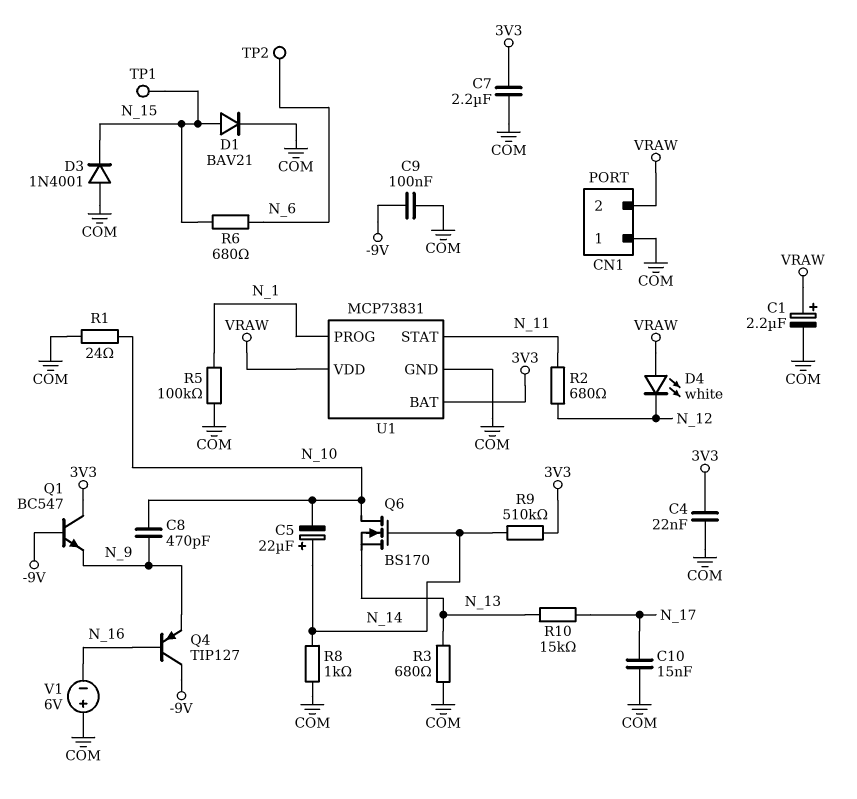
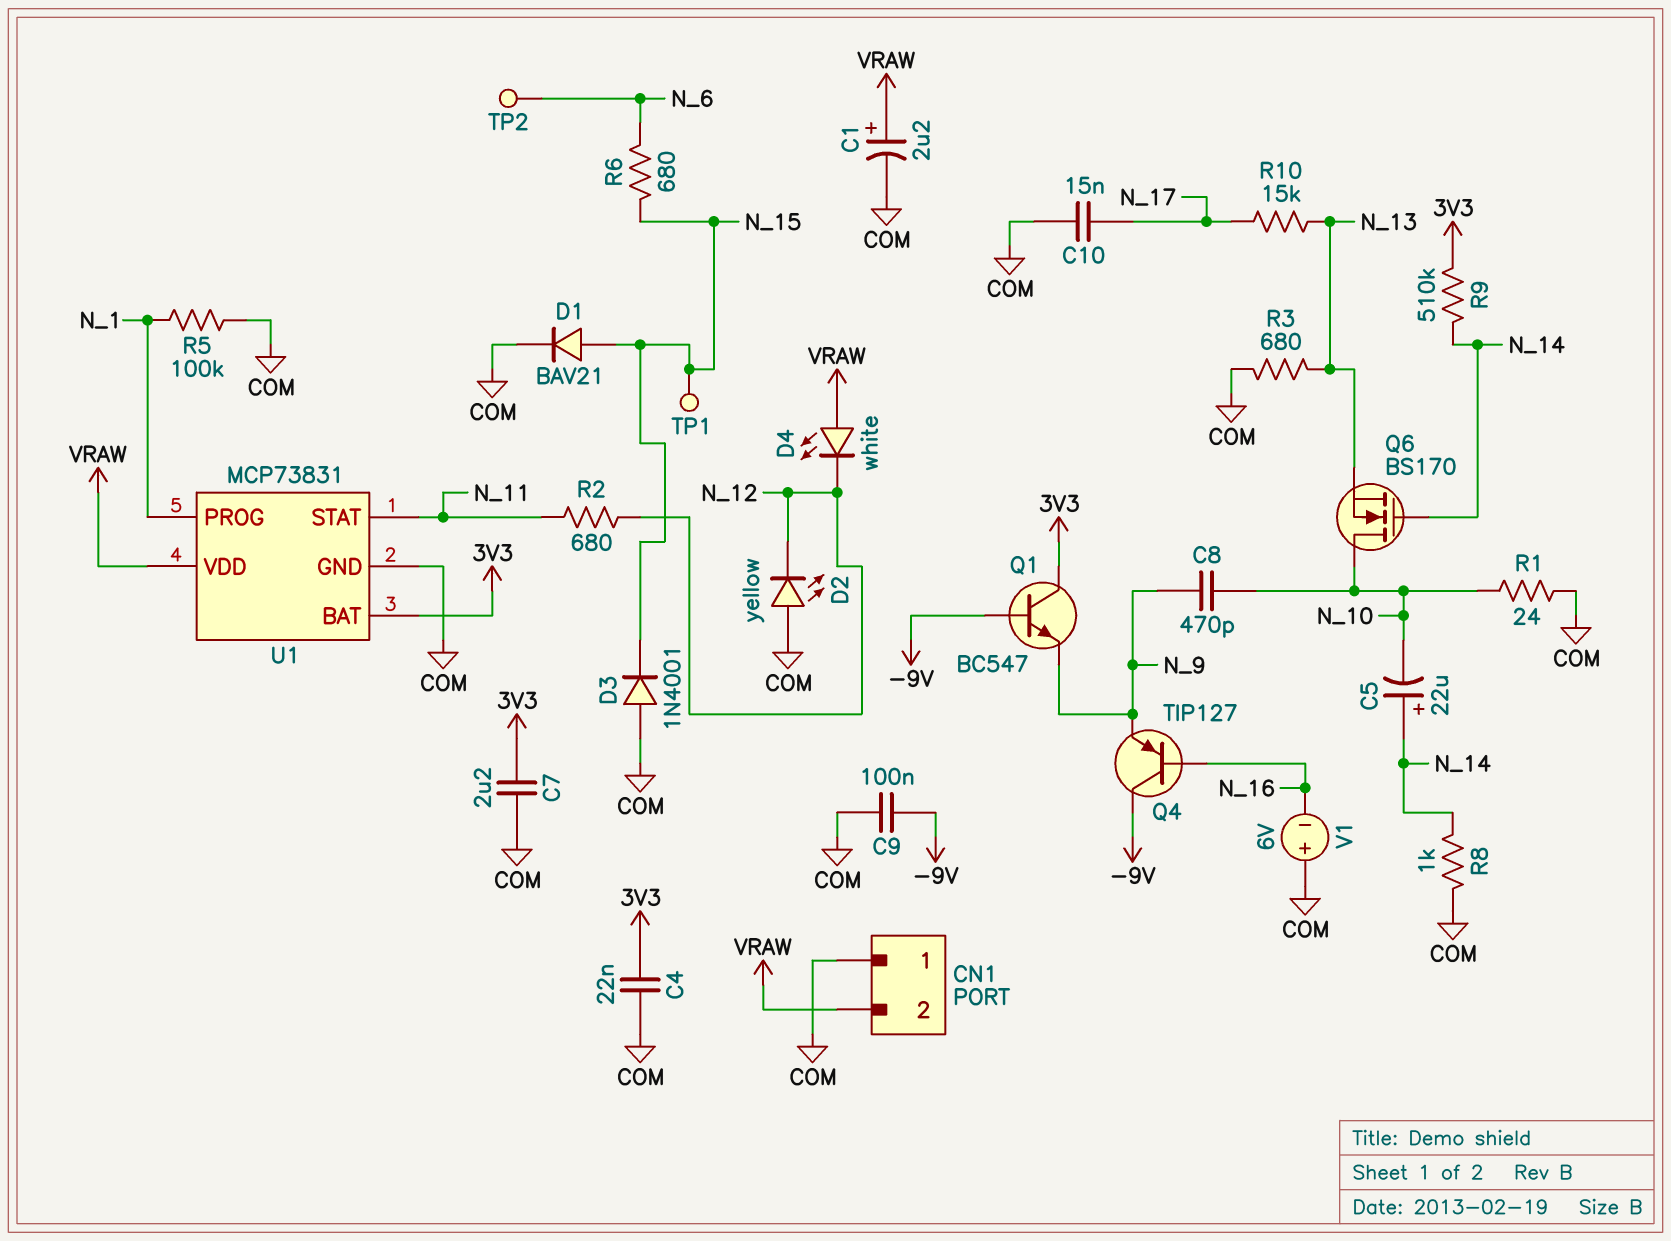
D2: none -> LED yellow (A COM, K N_12)

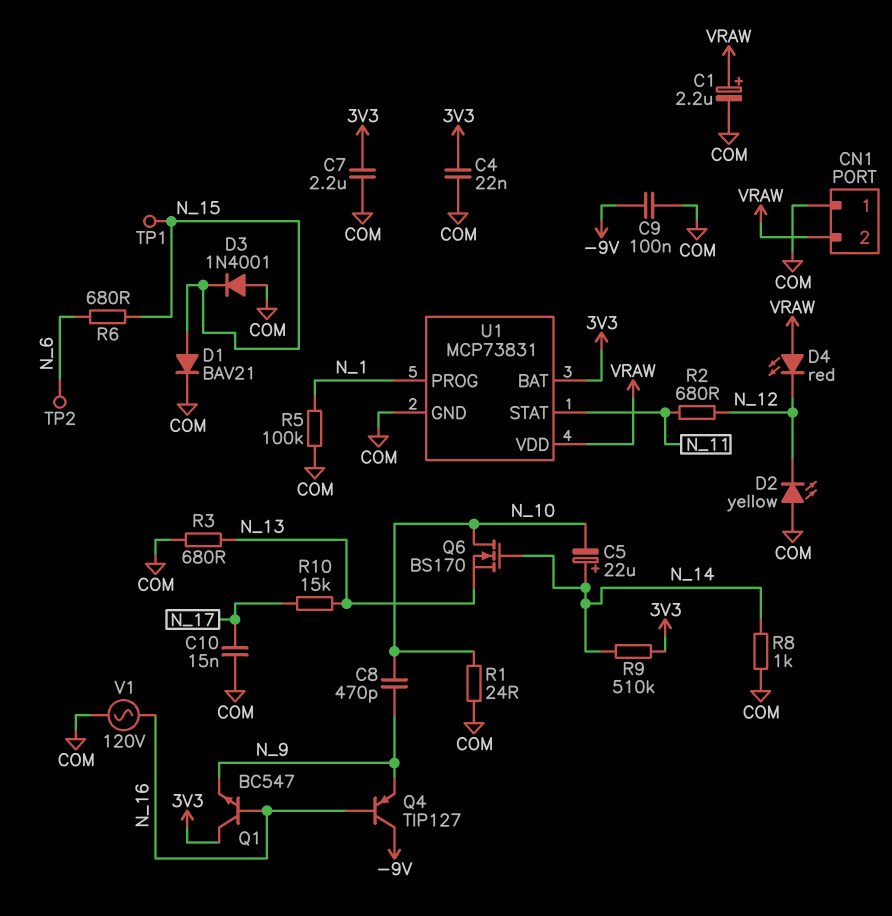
D4: LED white (A VRAW, K N_12) -> LED red (A VRAW, K N_12)
Q1: NPN BC547 (B -9V, C 3V3, E N_9) -> NPN BC547 (B N_16, C 3V3, E N_9)
V1: 6V (plus COM, minus N_16) -> AC 120V (COM, N_16)

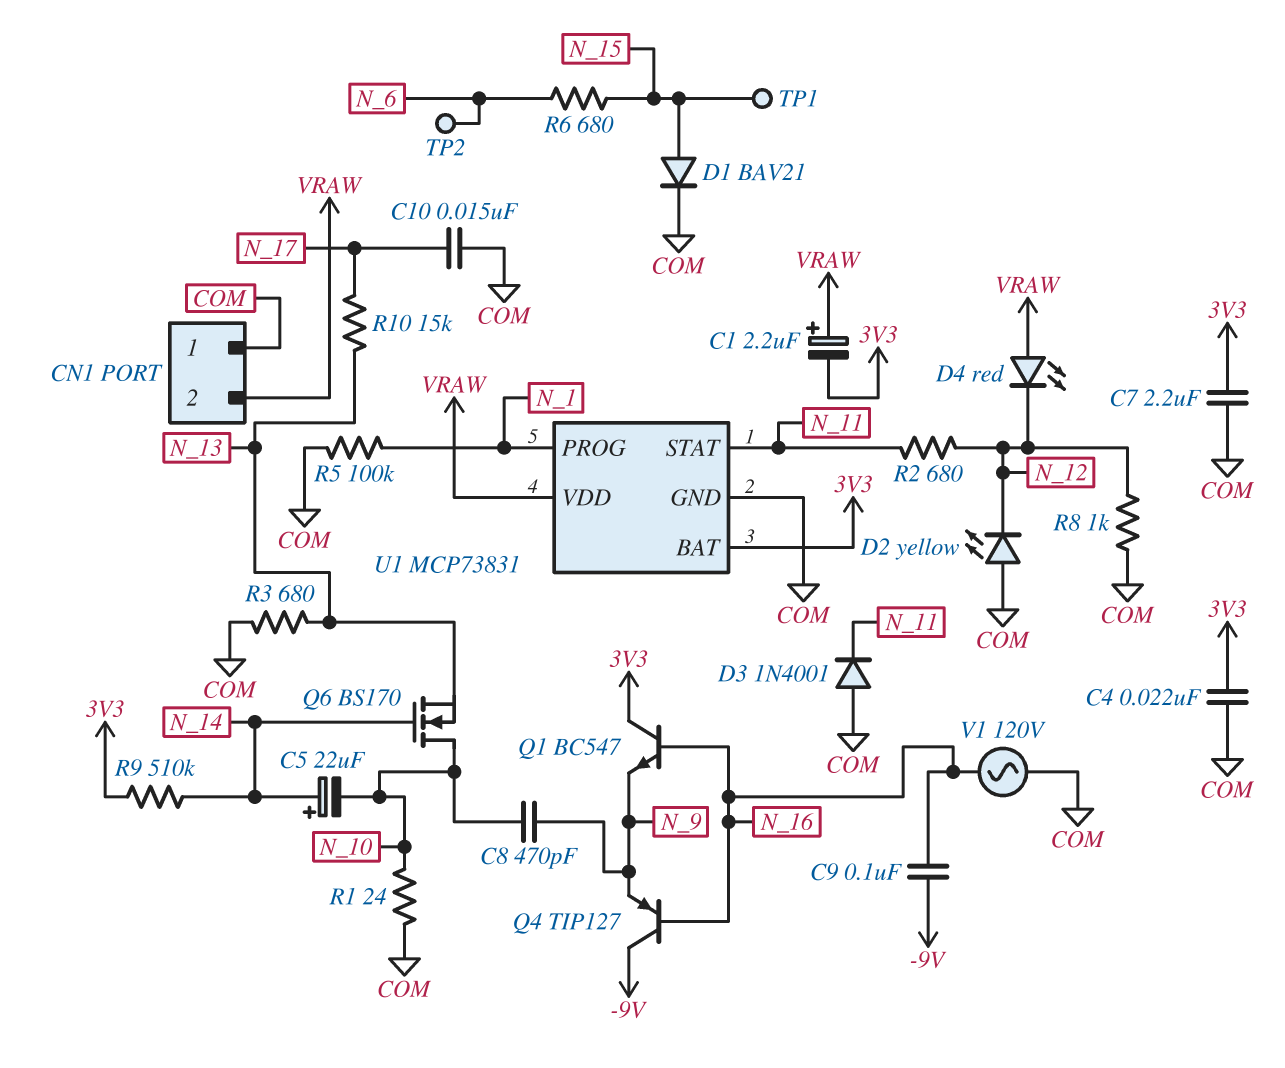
C1: 2.2uF (plus VRAW, minus COM) -> 2.2uF (plus VRAW, minus 3V3)
C9: 100nF (-9V, COM) -> 100nF (-9V, N_16)
D3: diode 1N4001 (A COM, K N_15) -> diode 1N4001 (A COM, K N_11)
R8: 1k (COM, N_14) -> 1k (COM, N_12)

